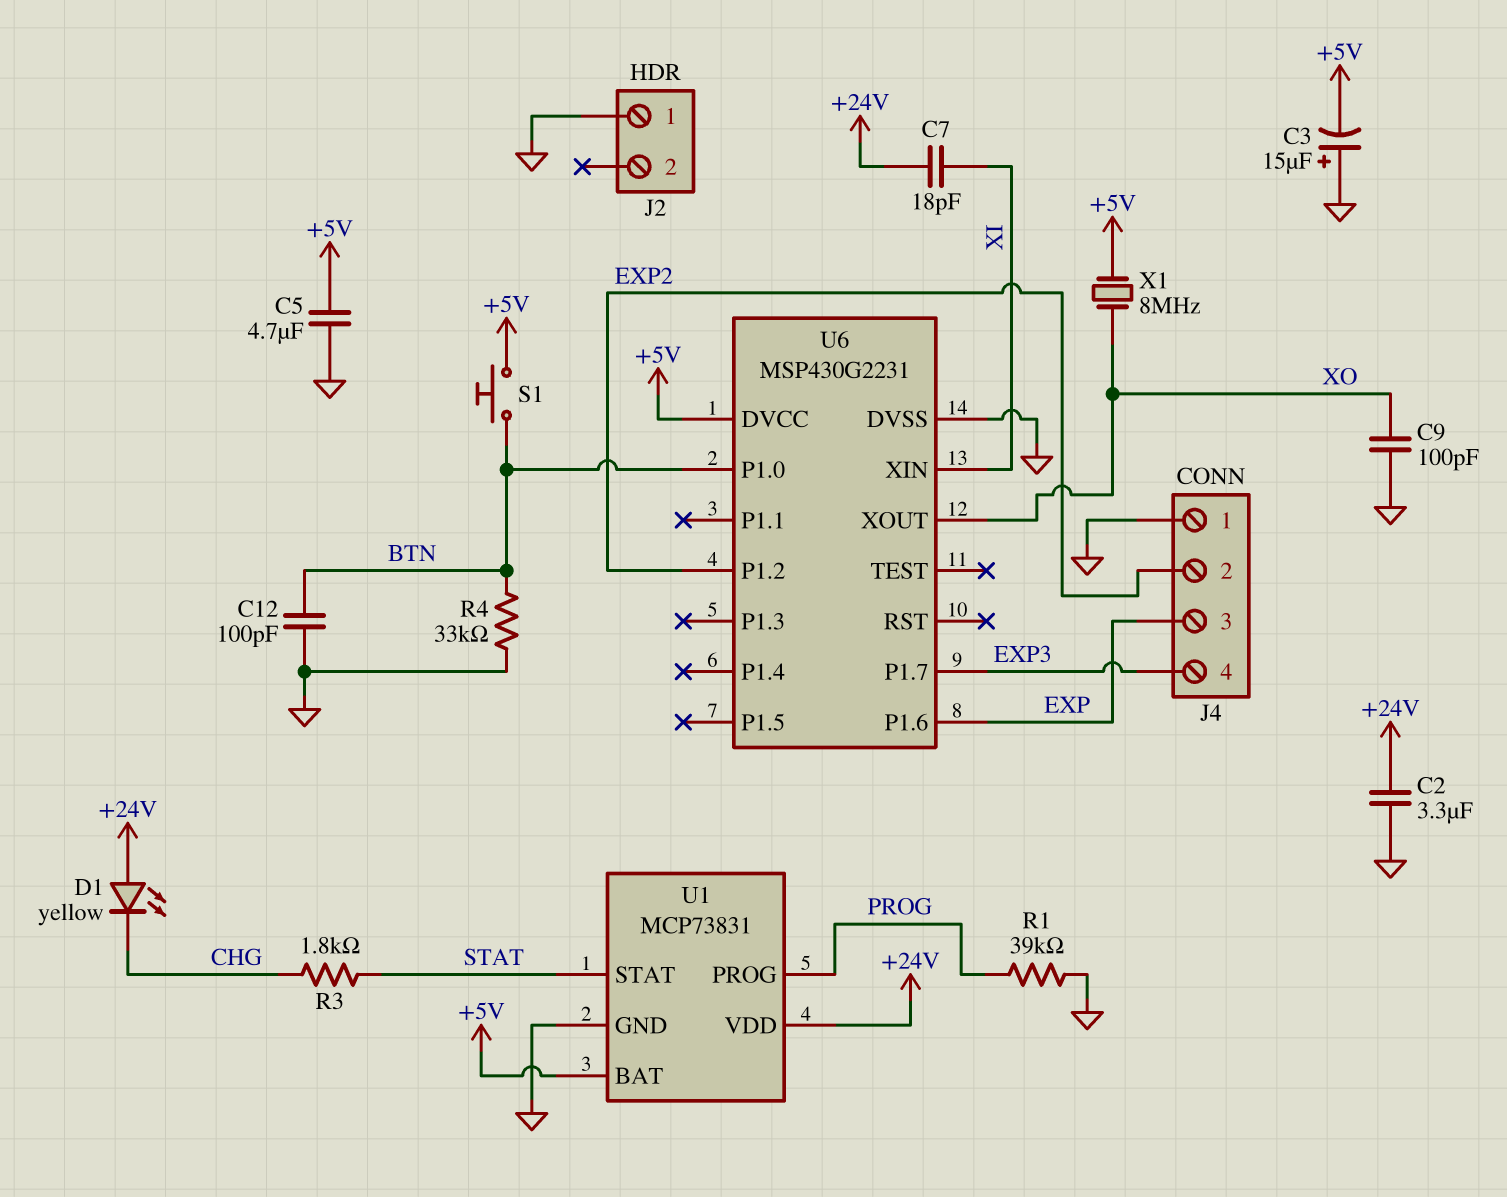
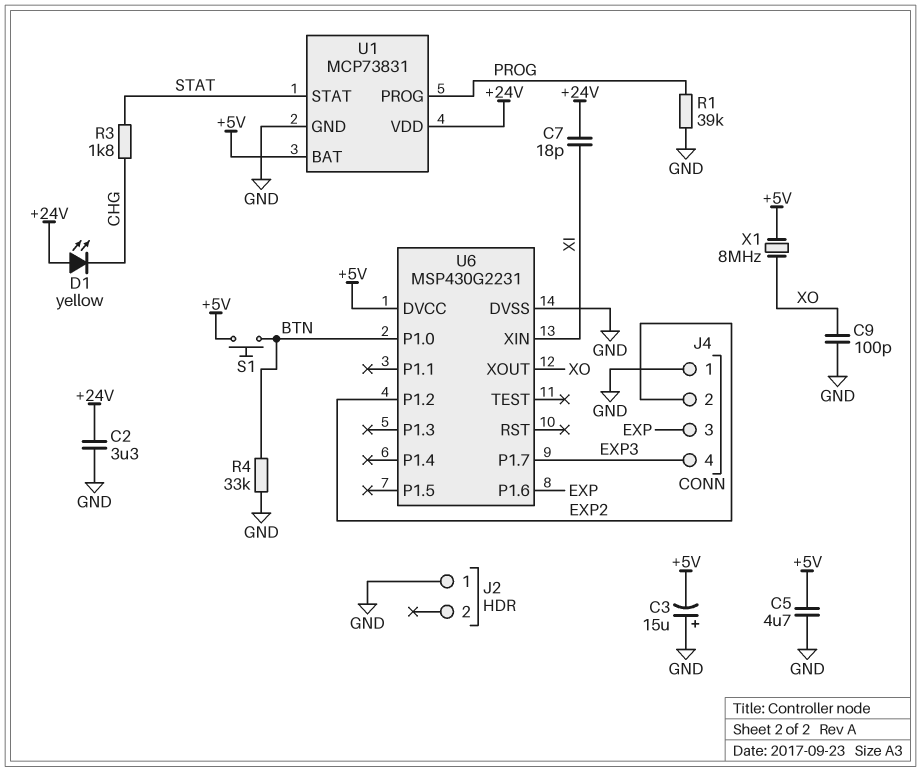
C12: 100pF (BTN, GND) -> none

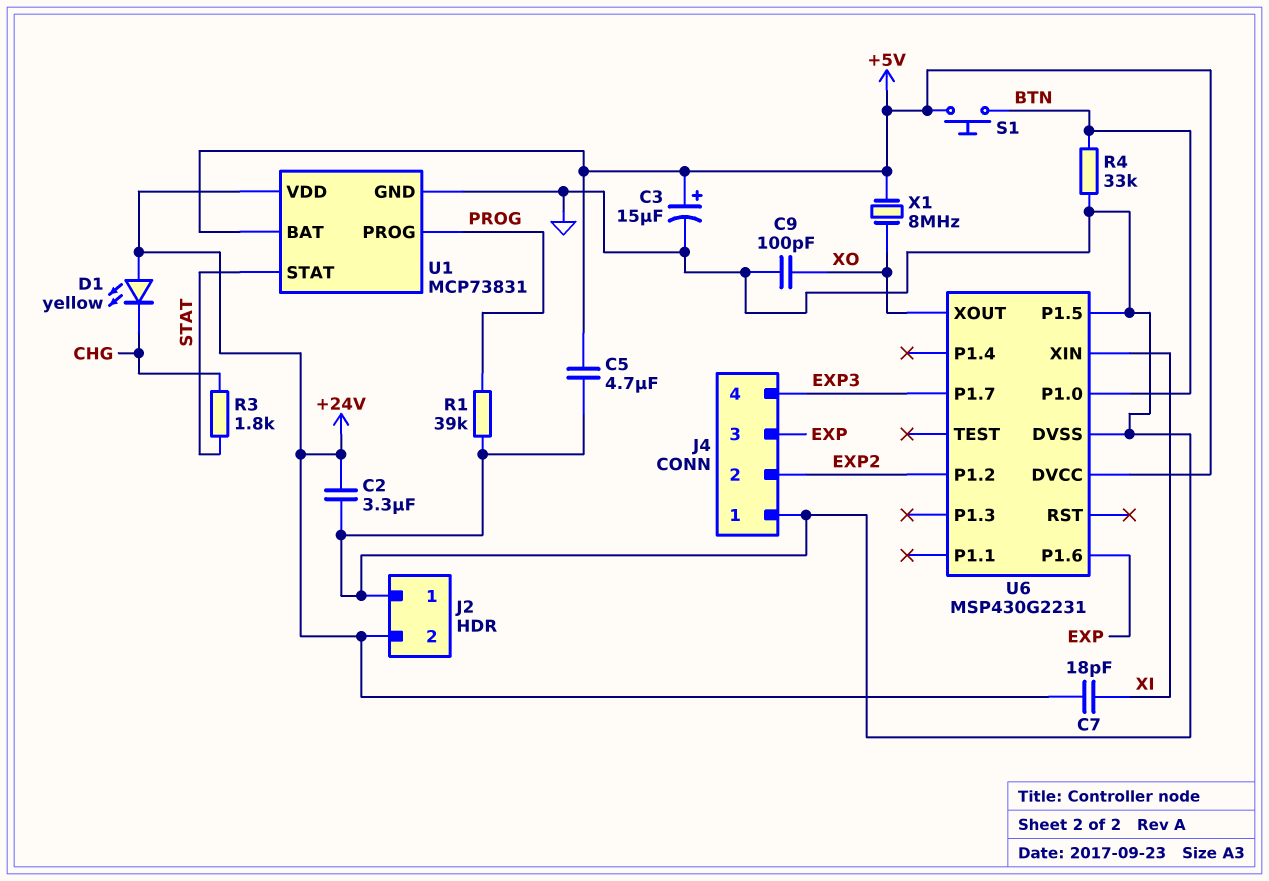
C3: 15uF (plus GND, minus +5V) -> 15uF (plus +5V, minus GND)
J2 pin 2: none -> +24V
U6 pin P1.5: none -> GND

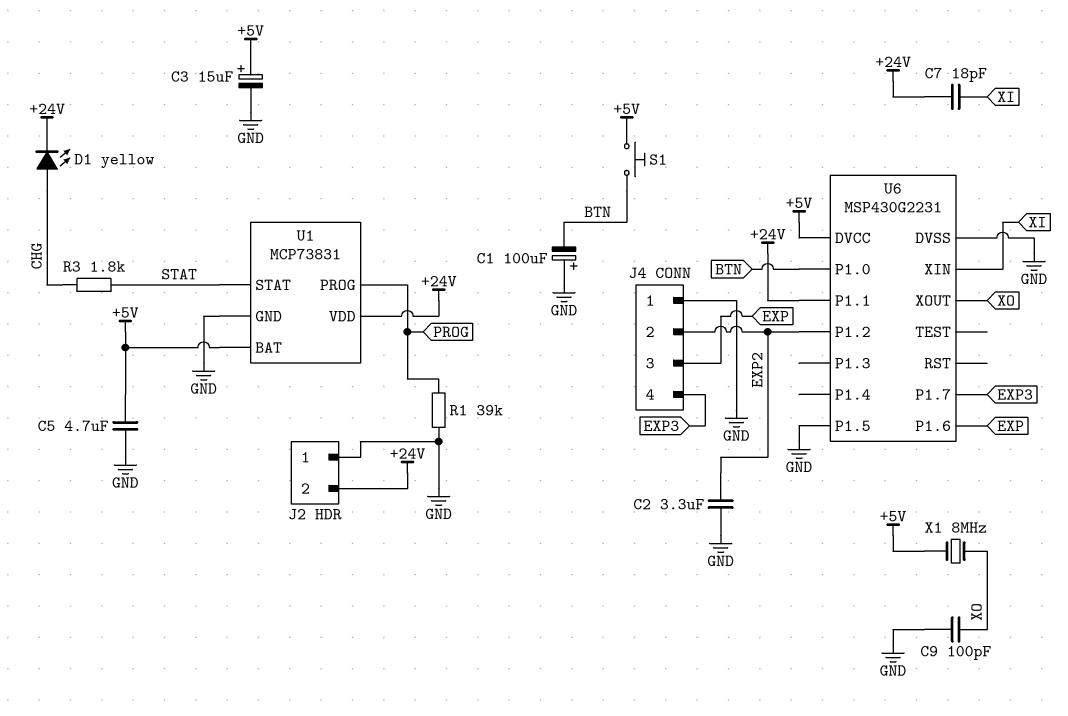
C1: none -> 100uF (plus GND, minus BTN)
C2: 3.3uF (+24V, GND) -> 3.3uF (EXP2, GND)
D1: LED yellow (A +24V, K CHG) -> LED yellow (A CHG, K +24V)
R4: 33k (BTN, GND) -> none
U6 pin P1.1: none -> +24V

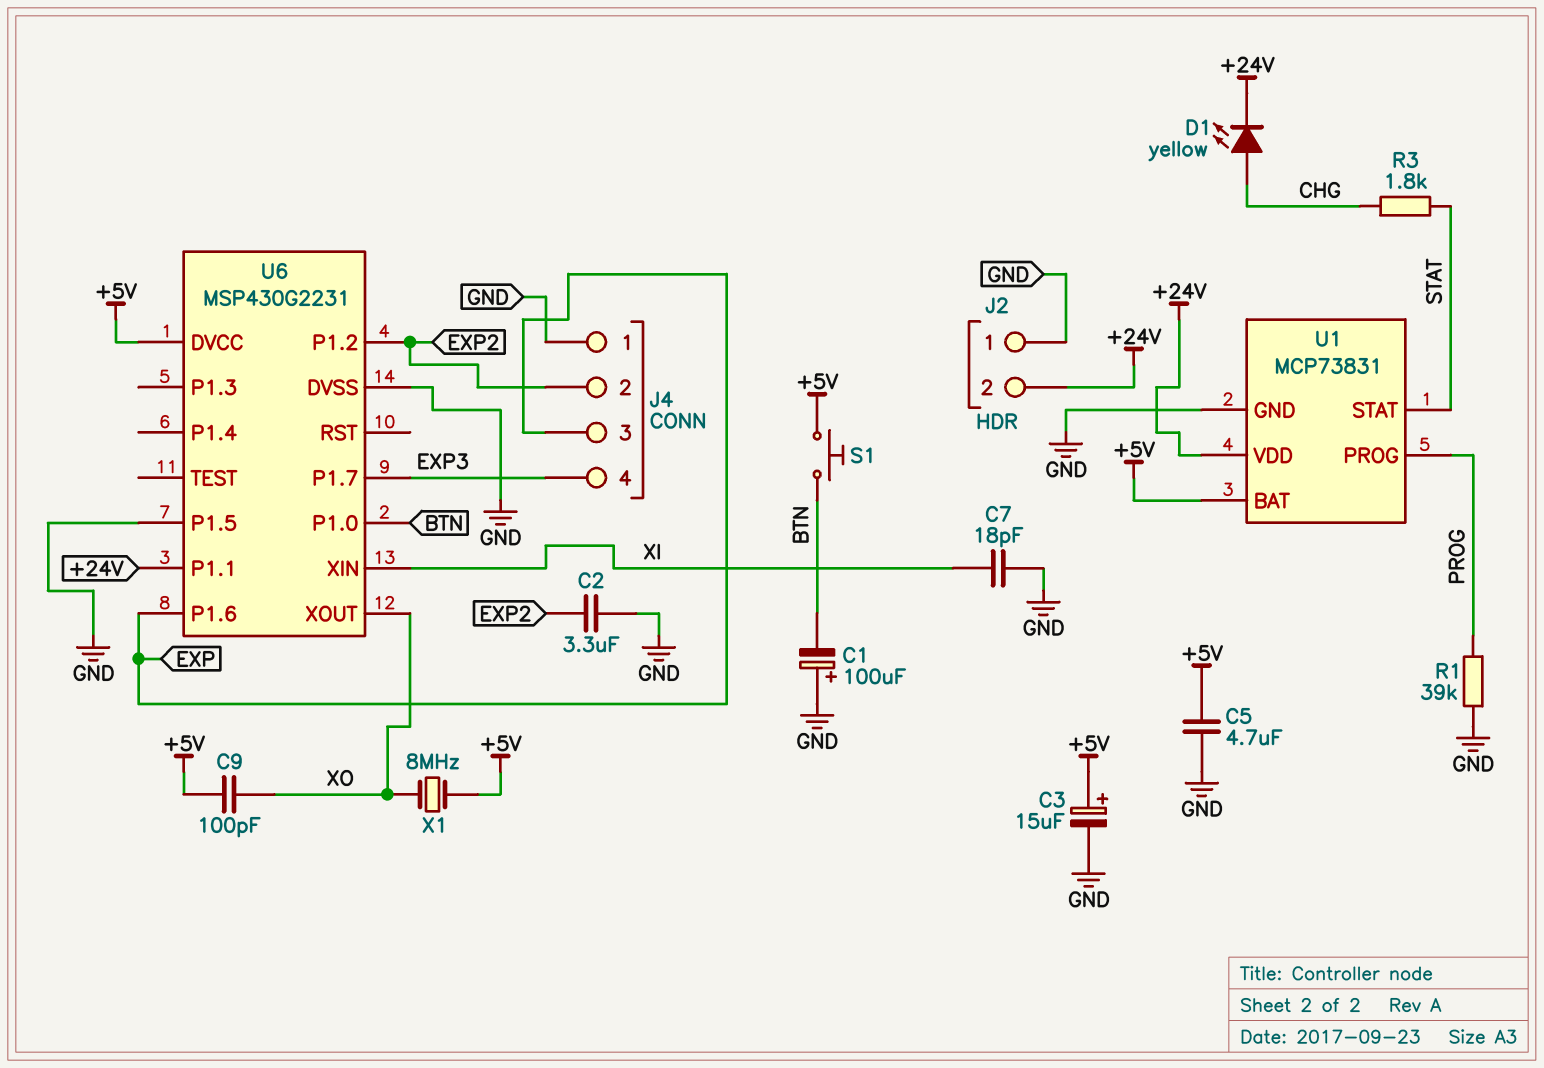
C7: 18pF (+24V, XI) -> 18pF (GND, XI)
C9: 100pF (GND, XO) -> 100pF (+5V, XO)

